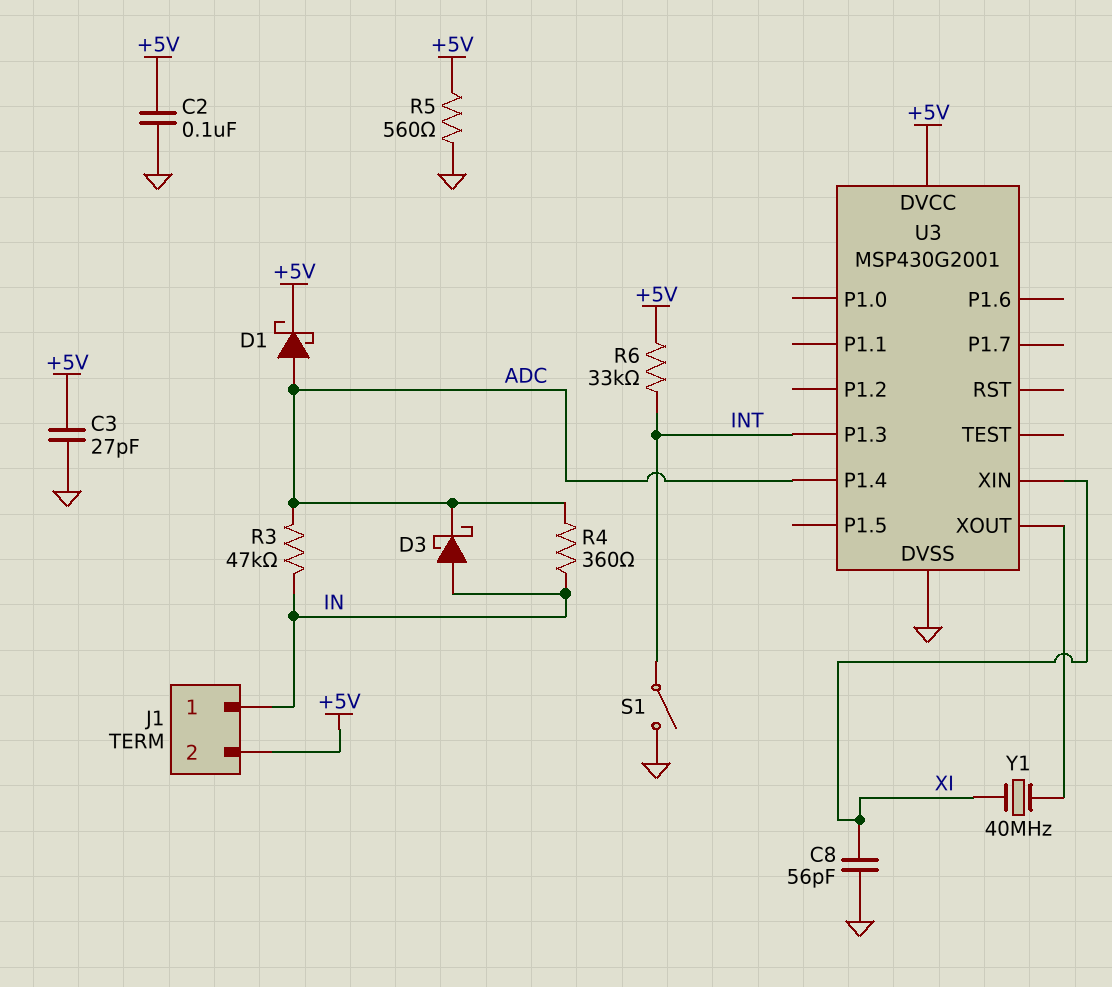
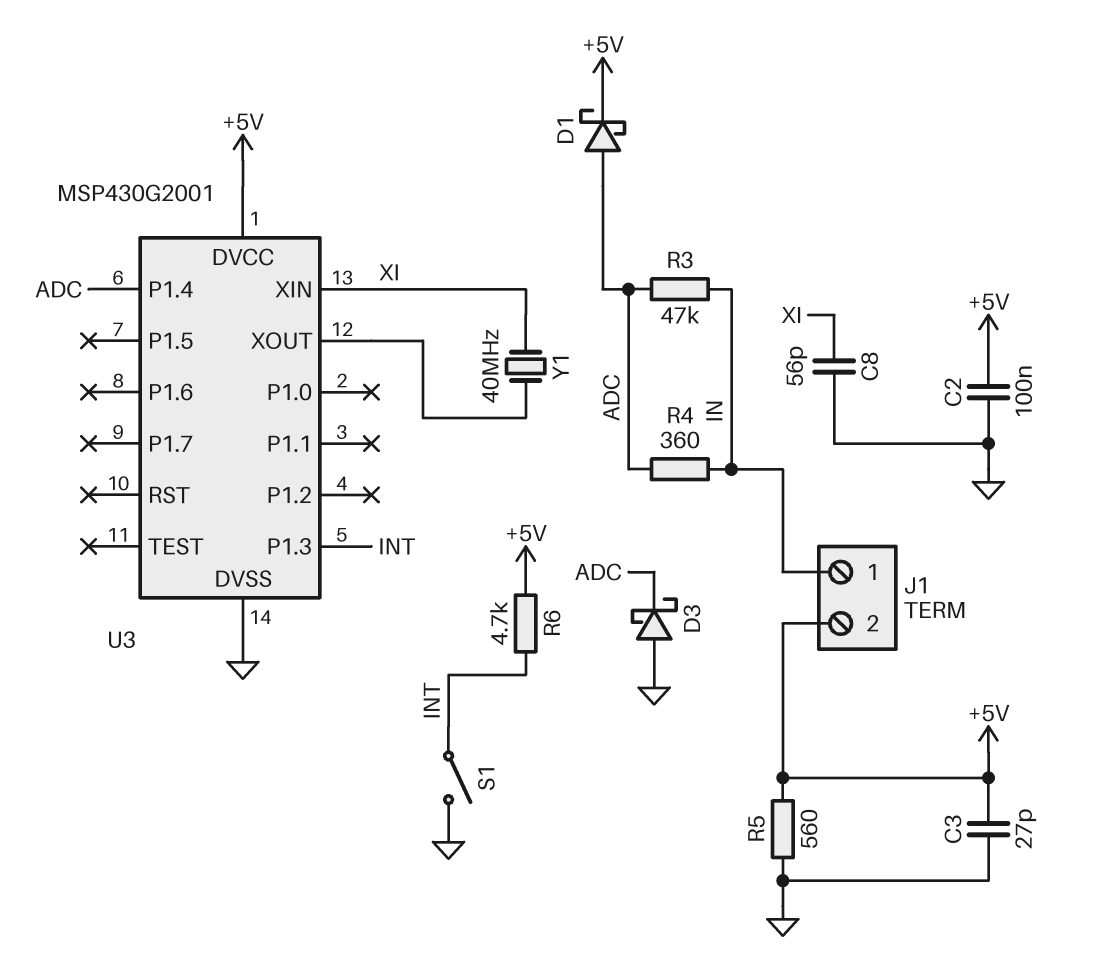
D3: schottky (A IN, K ADC) -> schottky (A GND, K ADC)
R6: 33k (+5V, INT) -> 4.7k (+5V, INT)

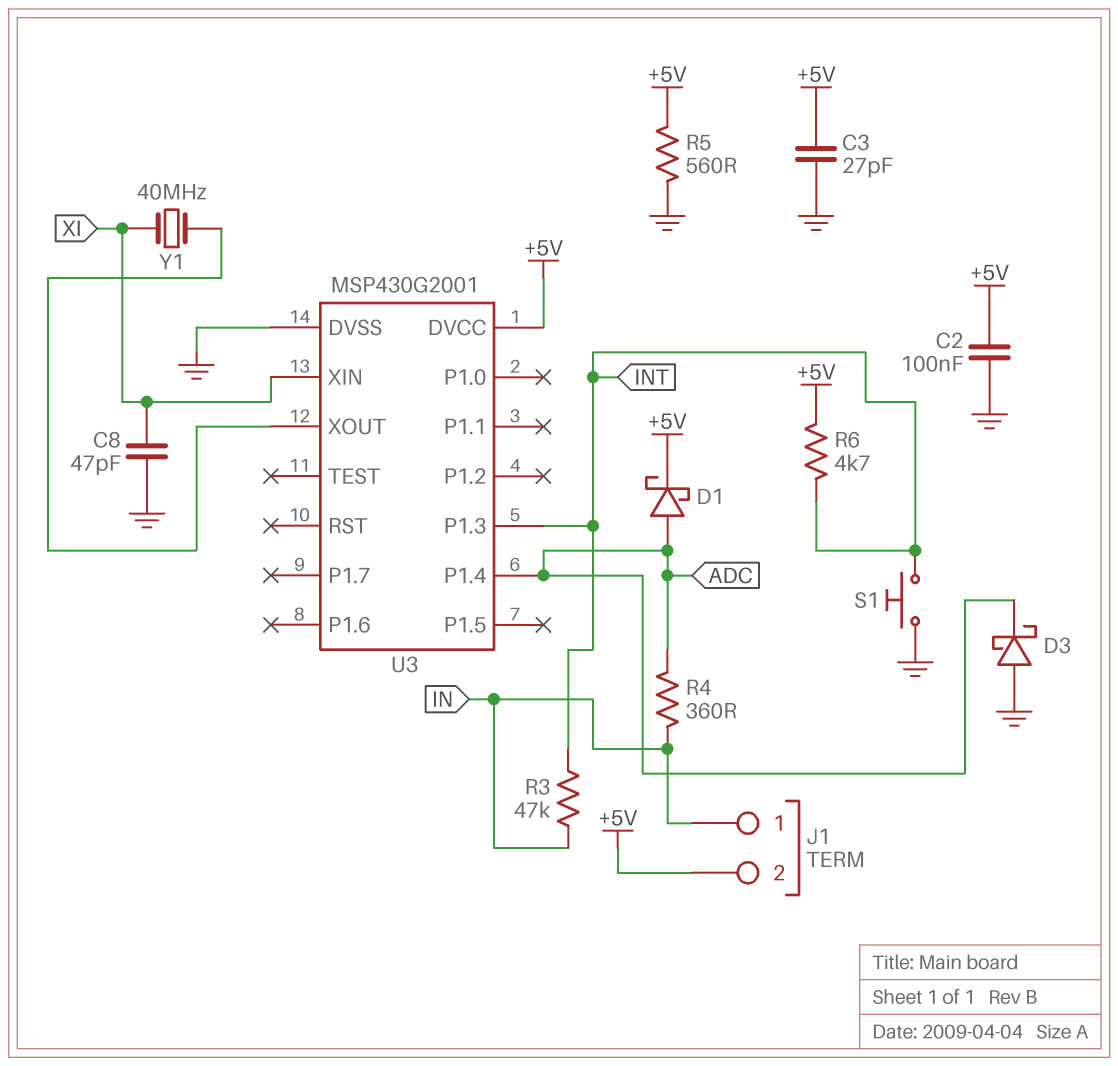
C8: 56pF (GND, XI) -> 47pF (GND, XI)
R3: 47k (ADC, IN) -> 47k (IN, INT)
S1: switch (GND, INT) -> button (GND, INT)

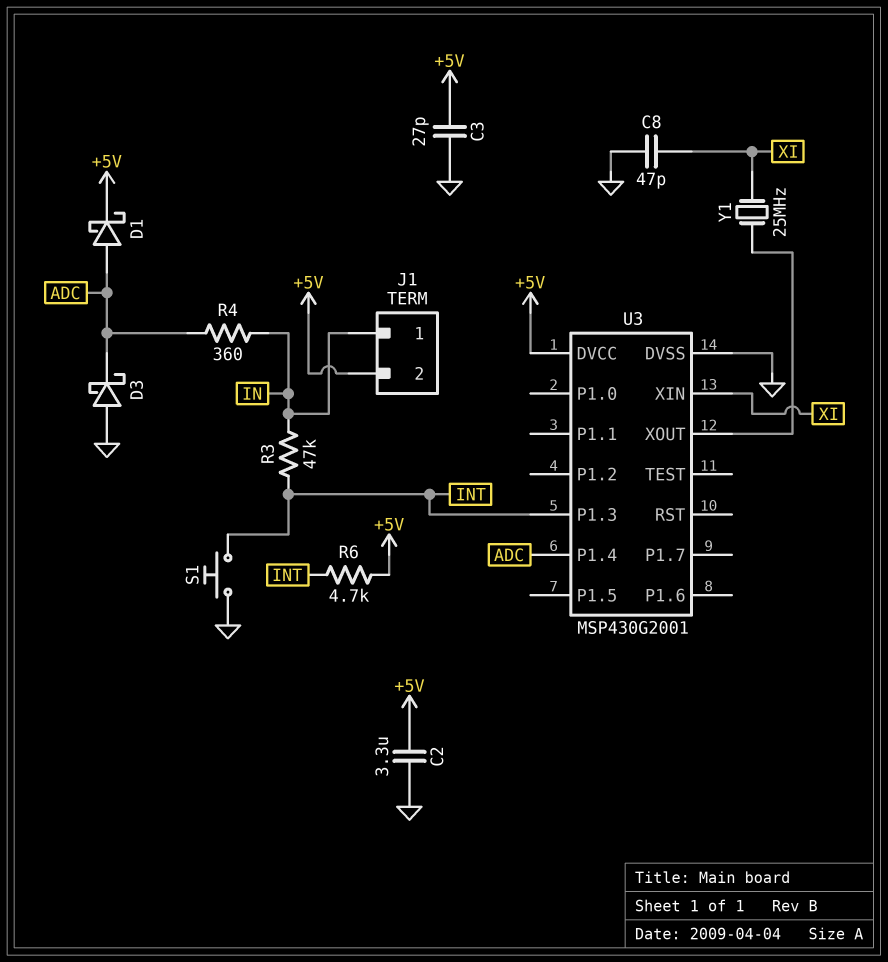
C2: 100nF (+5V, GND) -> 3.3uF (+5V, GND)
R5: 560 (+5V, GND) -> none
Y1: 40MHz (U3/XOUT, XI) -> 25MHz (U3/XOUT, XI)

